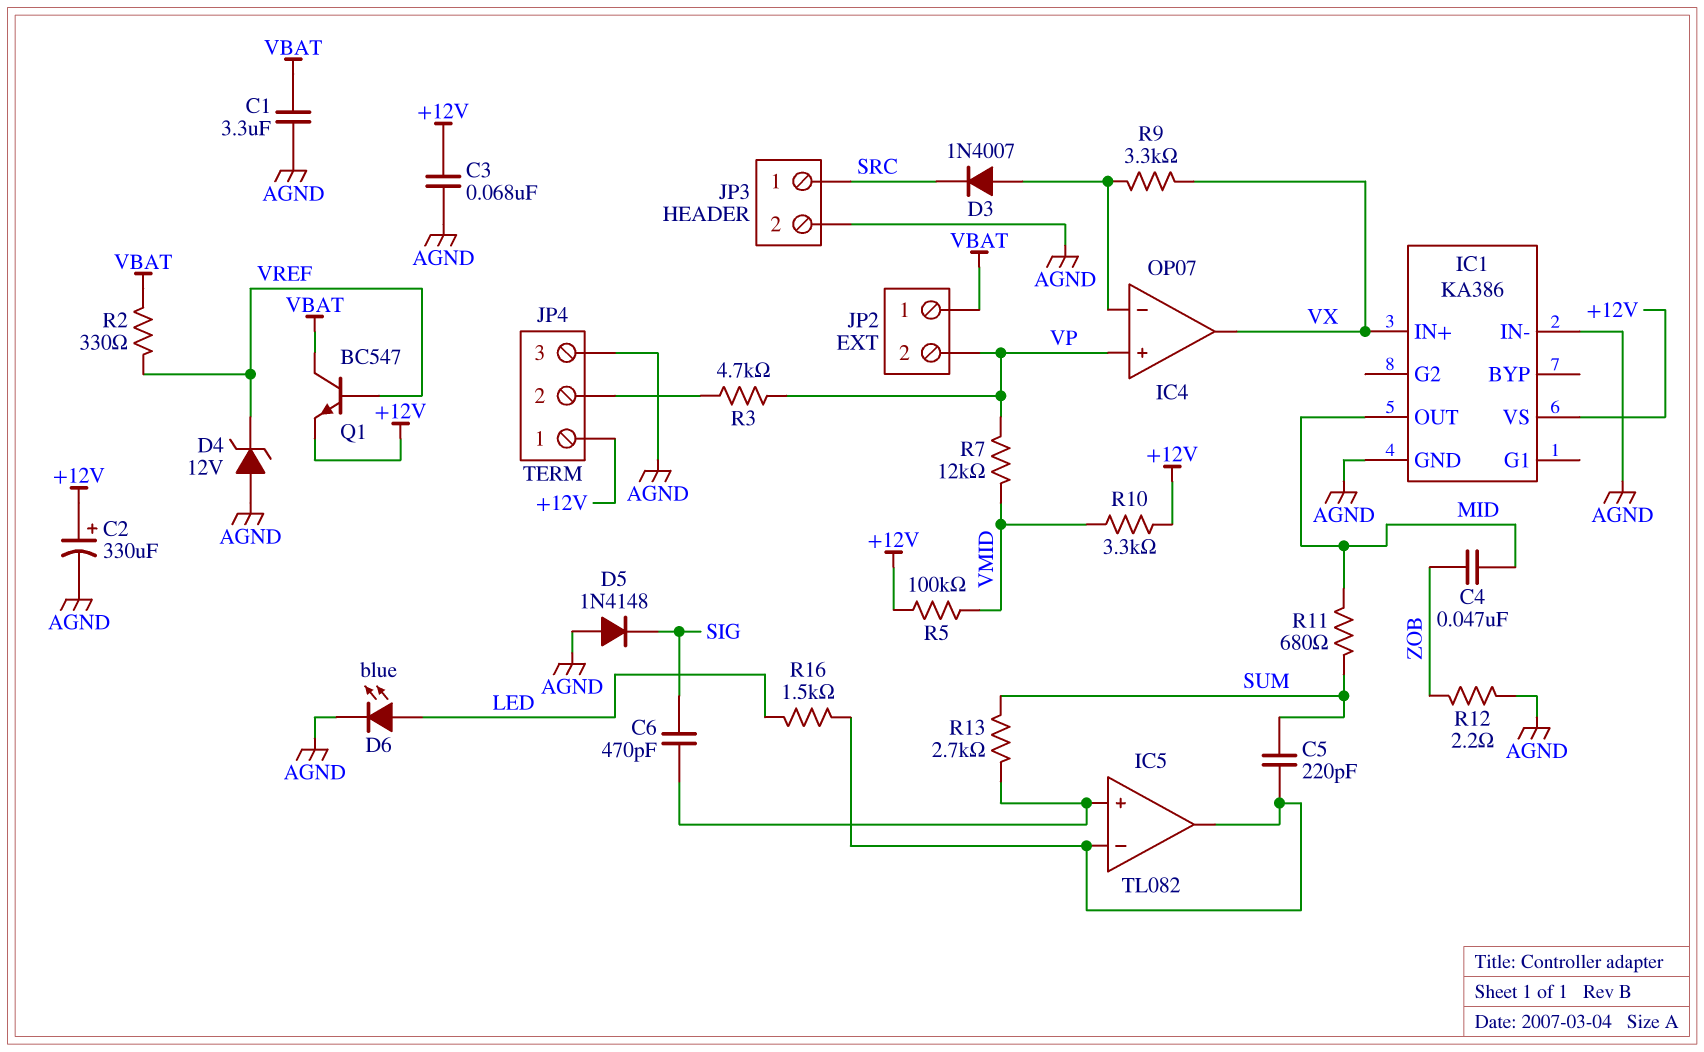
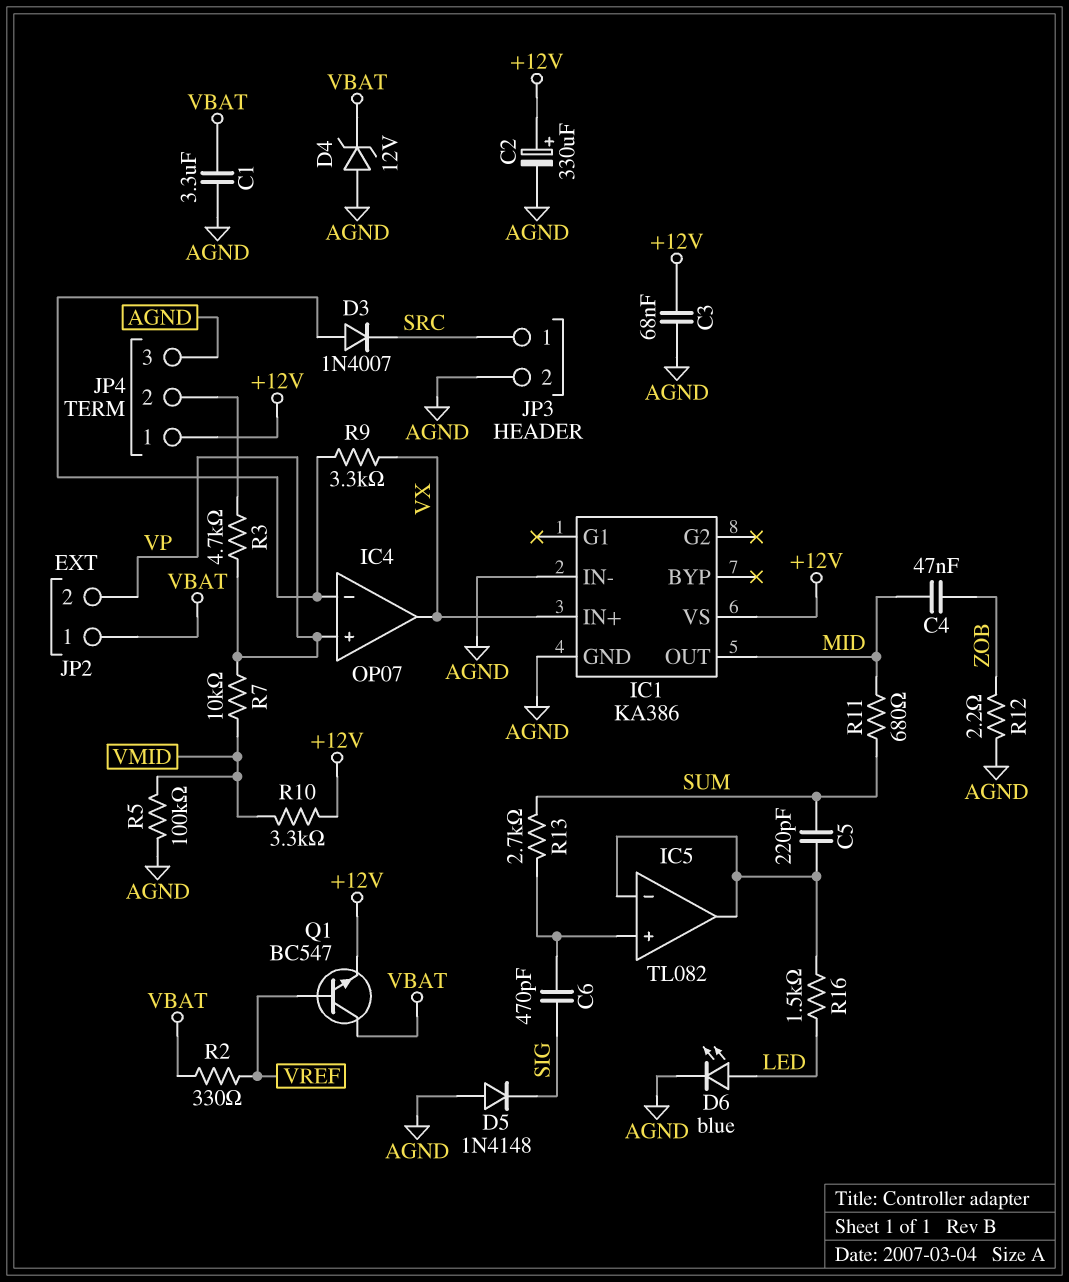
D4: zener 12V (A AGND, K VREF) -> zener 12V (A AGND, K VBAT)
R5: 100k (+12V, VMID) -> 100k (AGND, VMID)
R7: 12k (VMID, VP) -> 10k (VMID, VP)

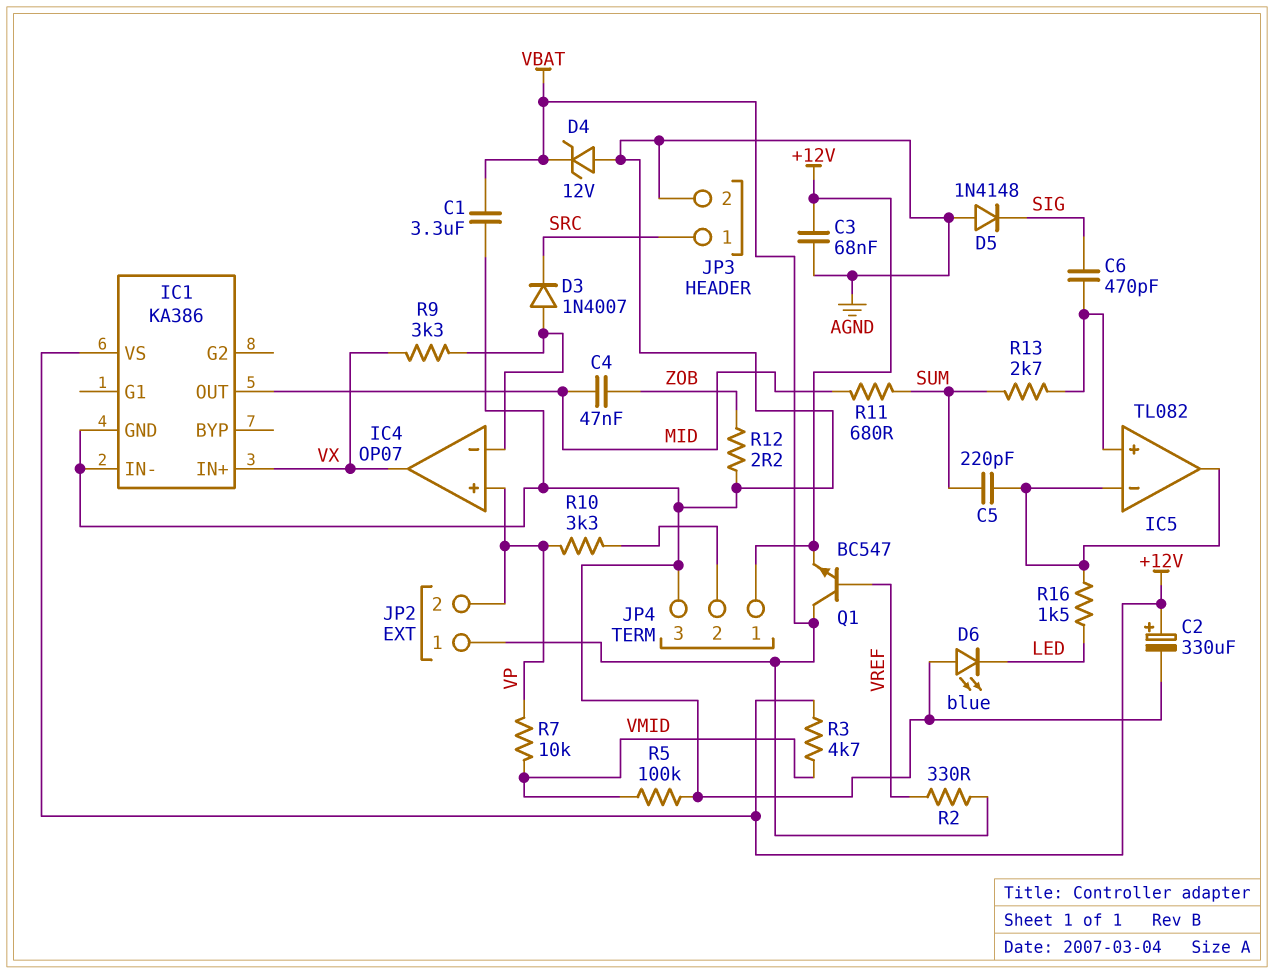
D6: LED blue (A LED, K AGND) -> LED blue (A AGND, K LED)
R3: 4.7k (JP4/2, VP) -> 4.7k (+12V, VMID)
R10: 3.3k (+12V, VMID) -> 3.3k (JP4/2, VP)

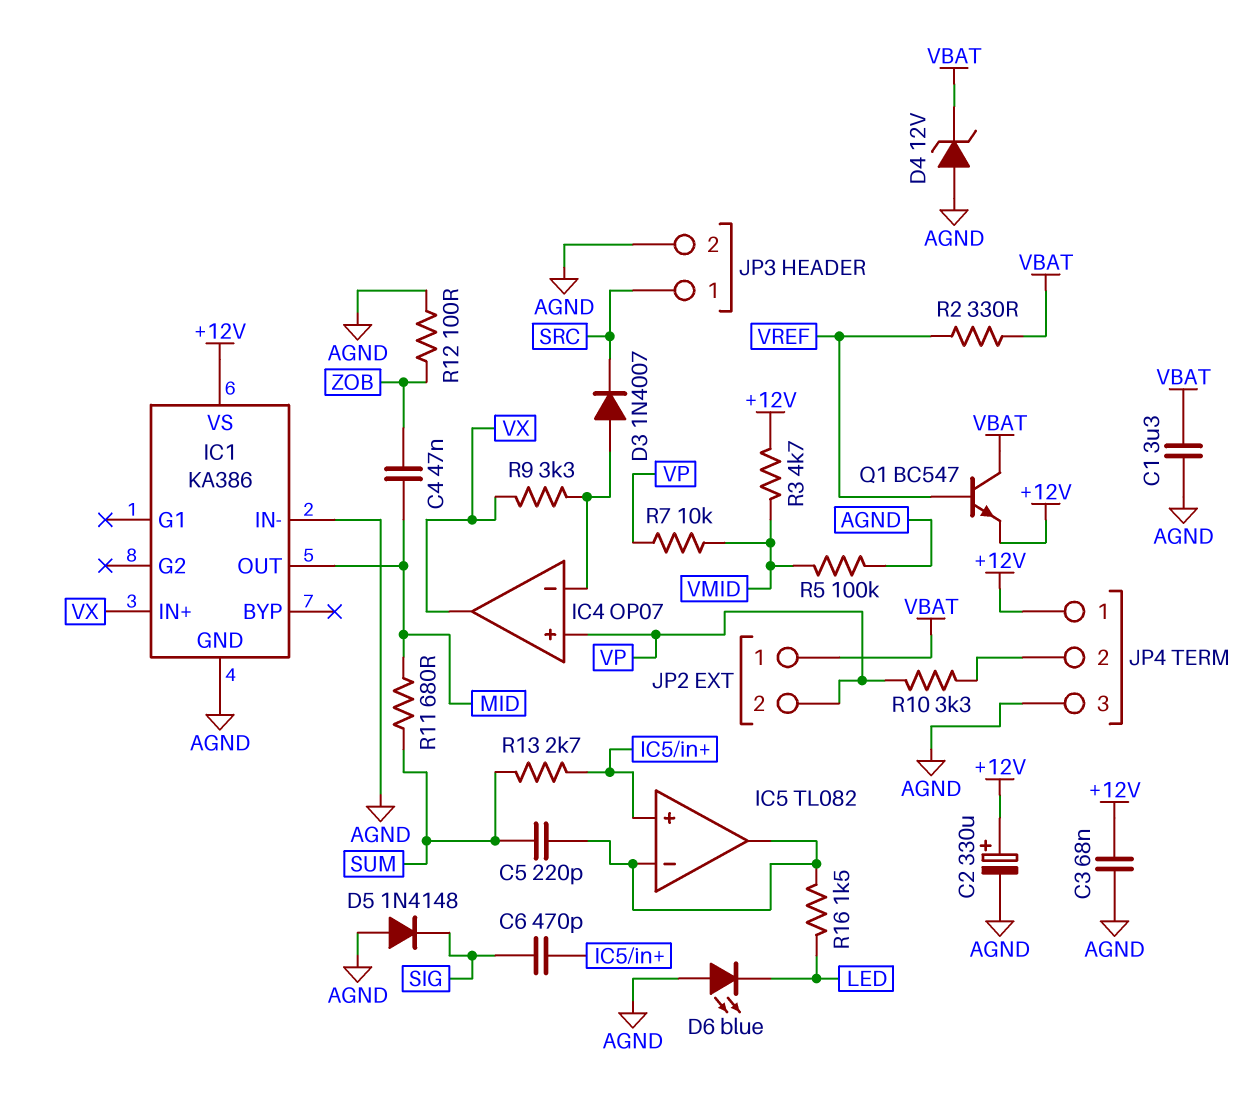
R12: 2.2 (AGND, ZOB) -> 100 (AGND, ZOB)

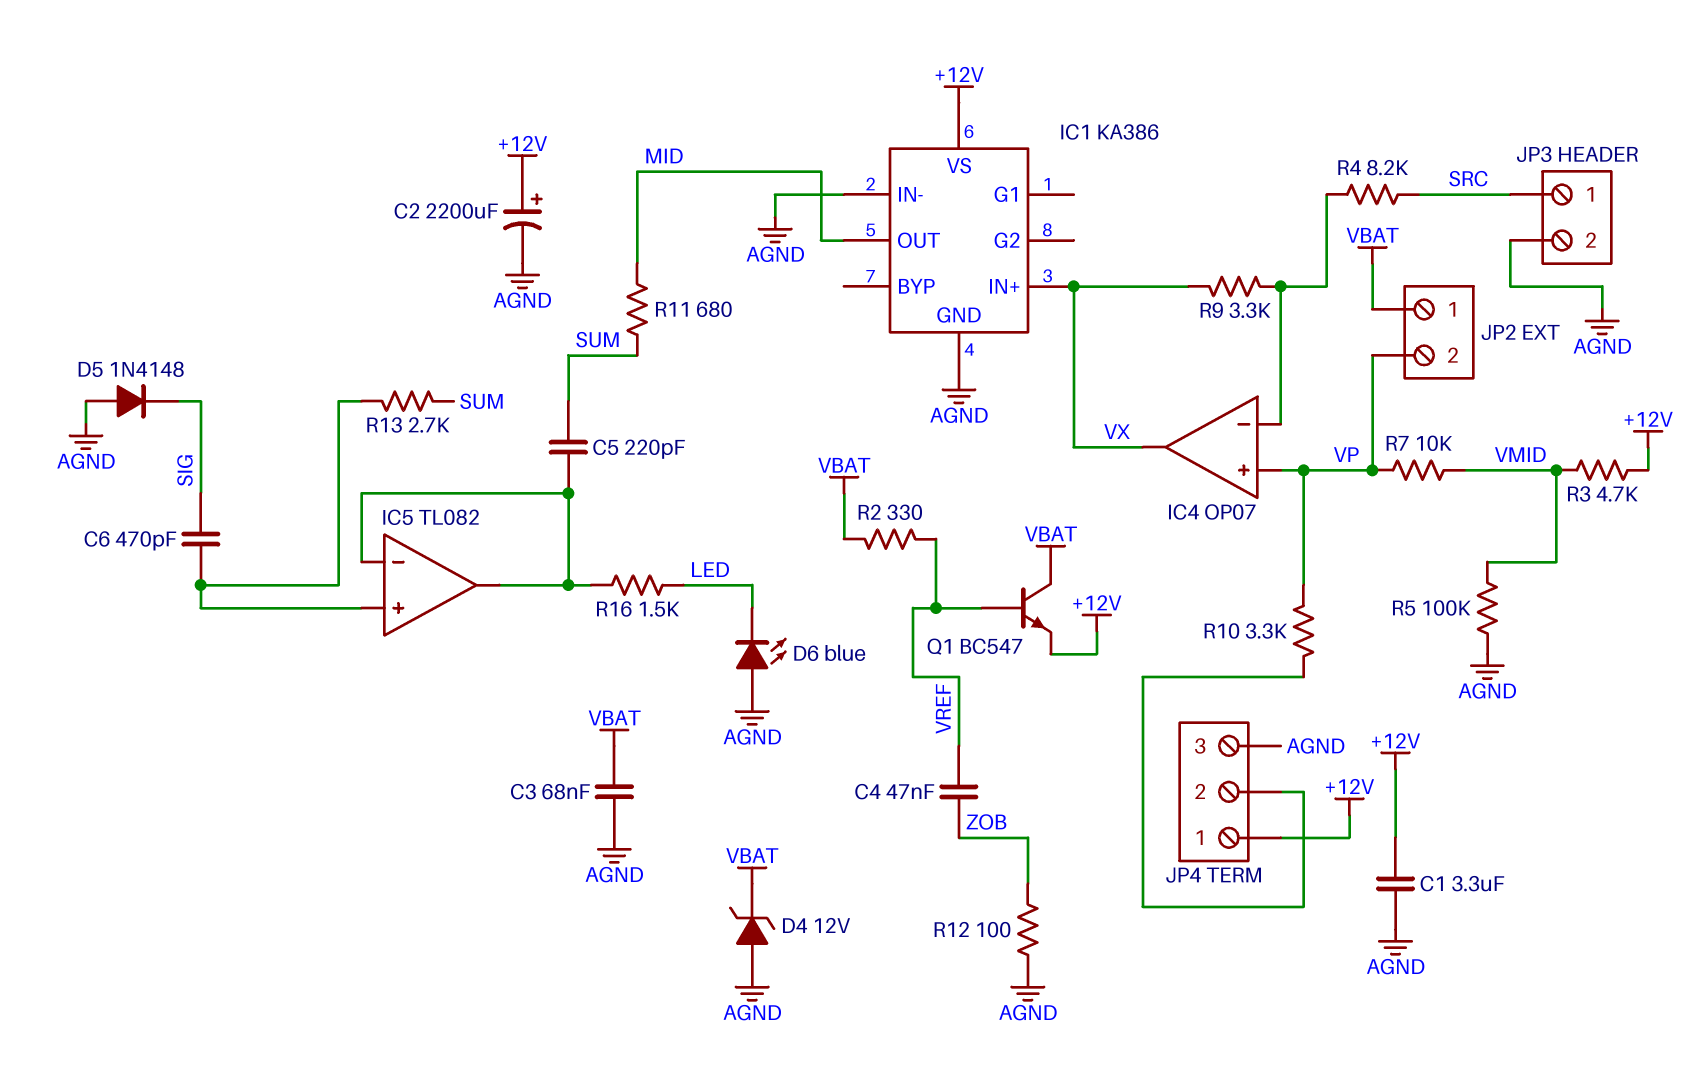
C1: 3.3uF (AGND, VBAT) -> 3.3uF (+12V, AGND)
C2: 330uF (plus +12V, minus AGND) -> 2200uF (plus +12V, minus AGND)
C3: 68nF (+12V, AGND) -> 68nF (AGND, VBAT)
C4: 47nF (MID, ZOB) -> 47nF (VREF, ZOB)
D3: diode 1N4007 (A IC4/in-, K SRC) -> none
R4: none -> 8.2k (IC4/in-, SRC)

